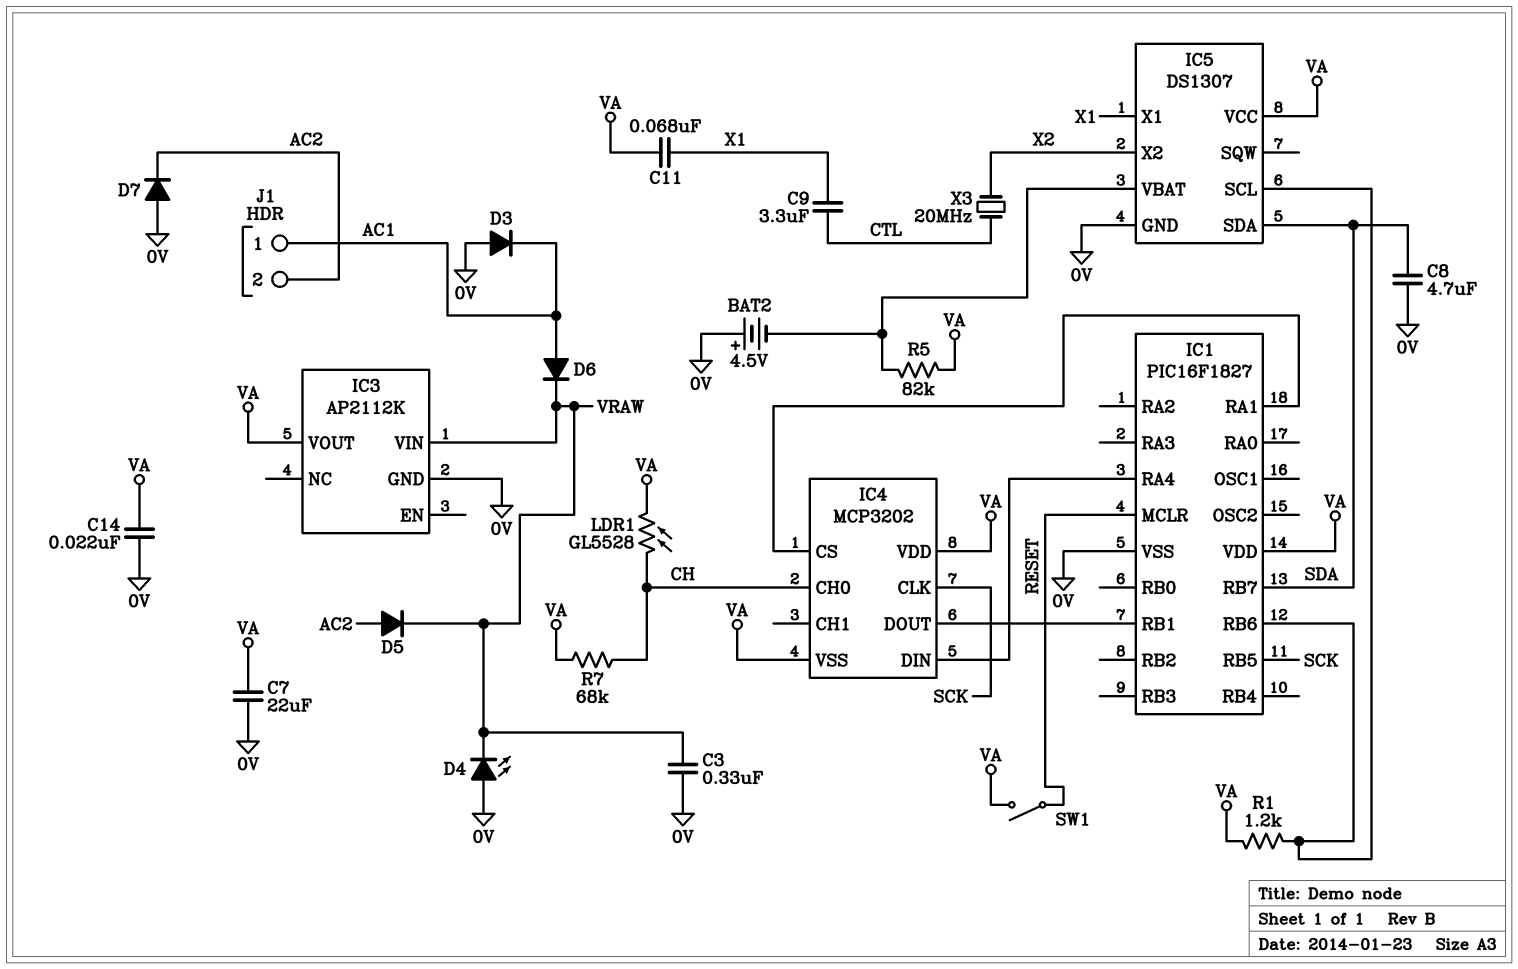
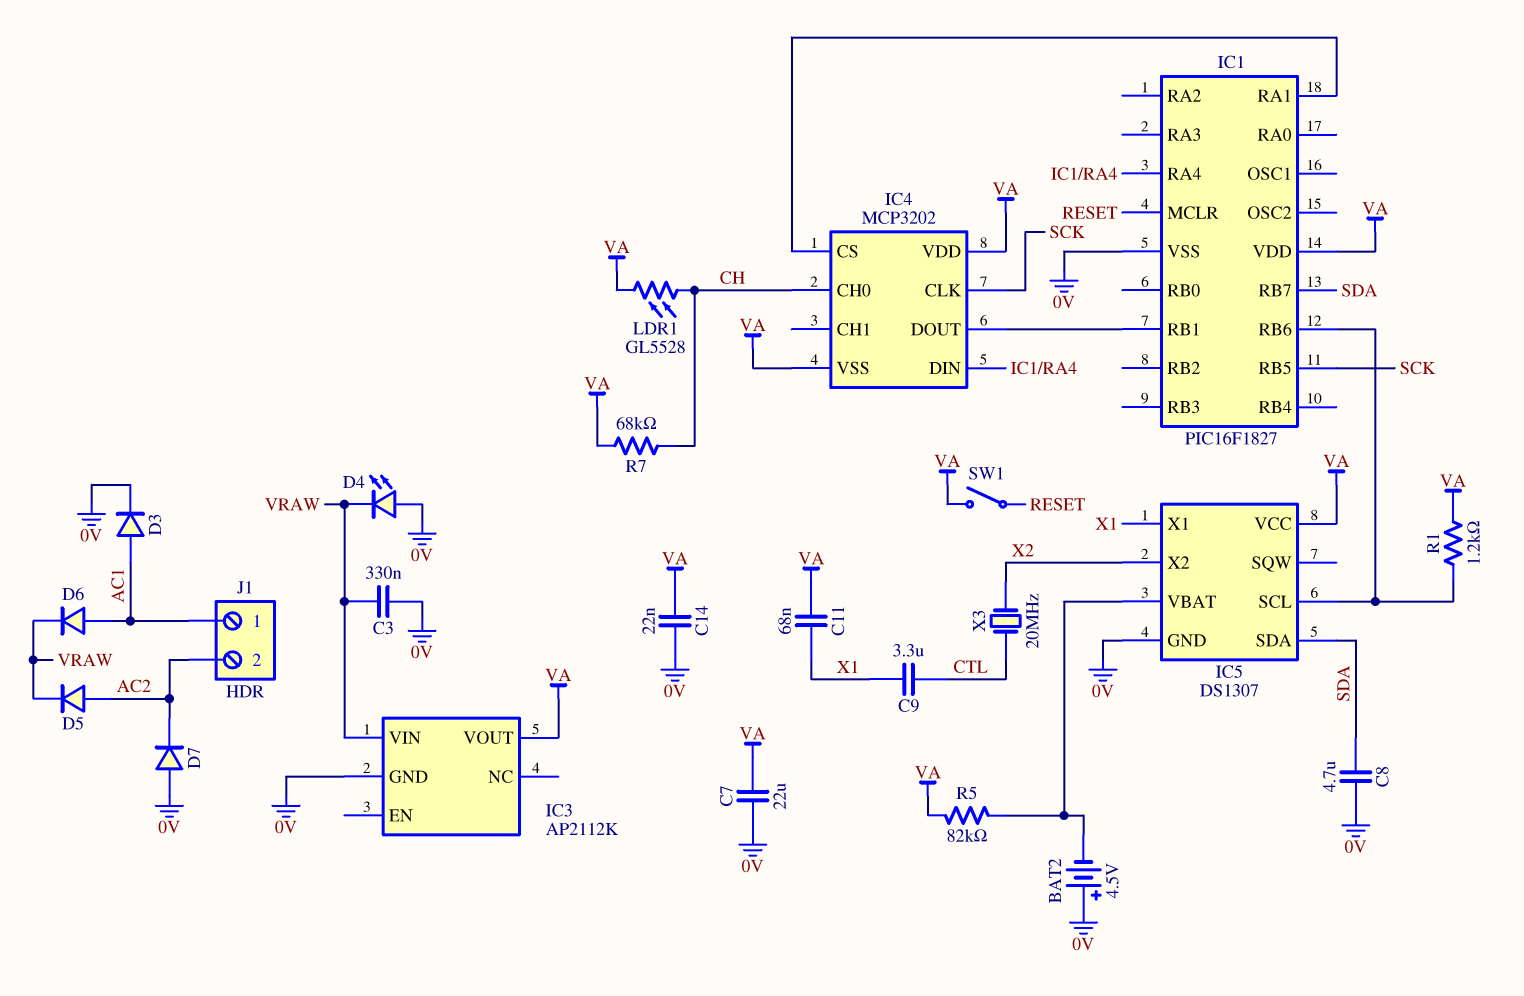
D3: diode (A 0V, K AC1) -> diode (A AC1, K 0V)

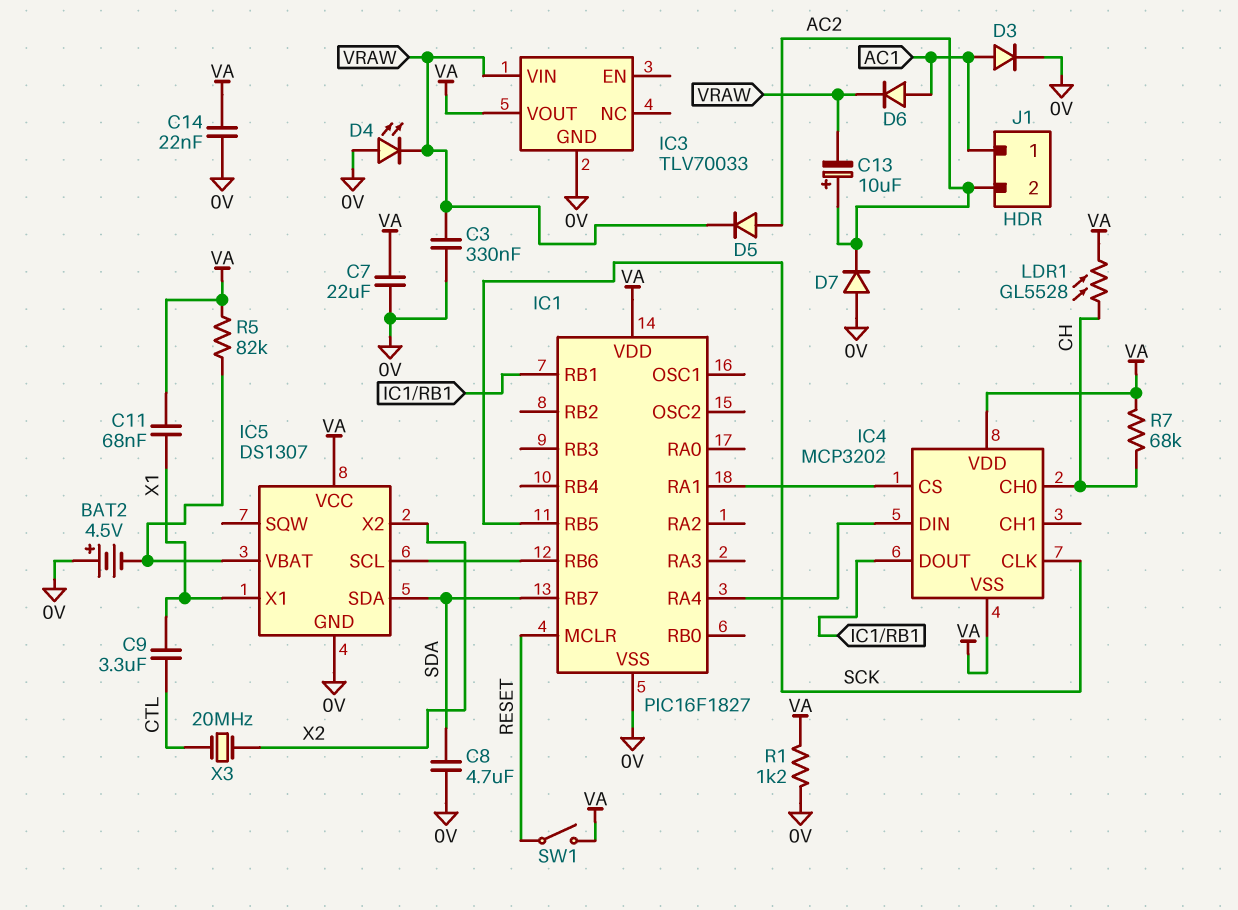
C13: none -> 10uF (plus AC2, minus VRAW)
IC3: AP2112K -> TLV70033
R1: 1.2k (IC1/RB6, VA) -> 1.2k (0V, VA)

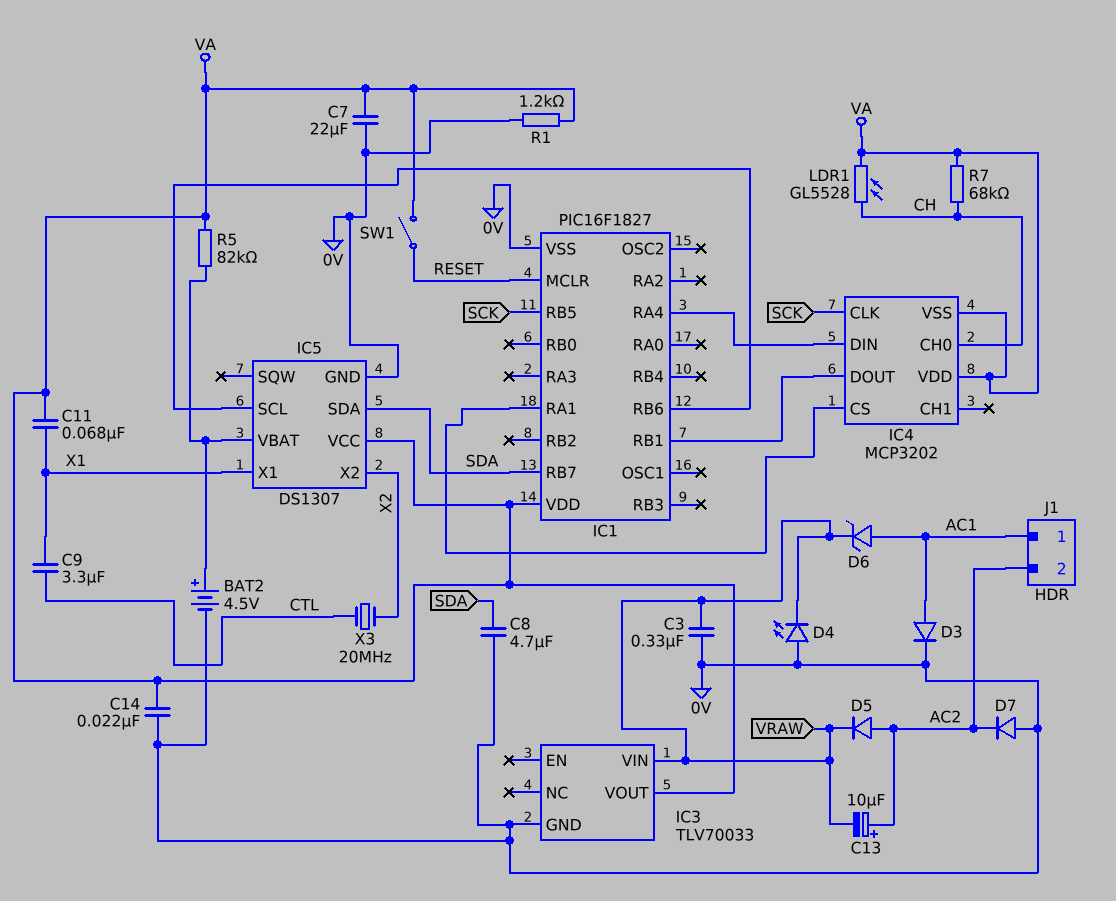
BAT2: 4.5V (plus 0V, minus IC5/VBAT) -> 4.5V (plus IC5/VBAT, minus 0V)
D6: diode (A AC1, K VRAW) -> zener (A AC1, K VRAW)

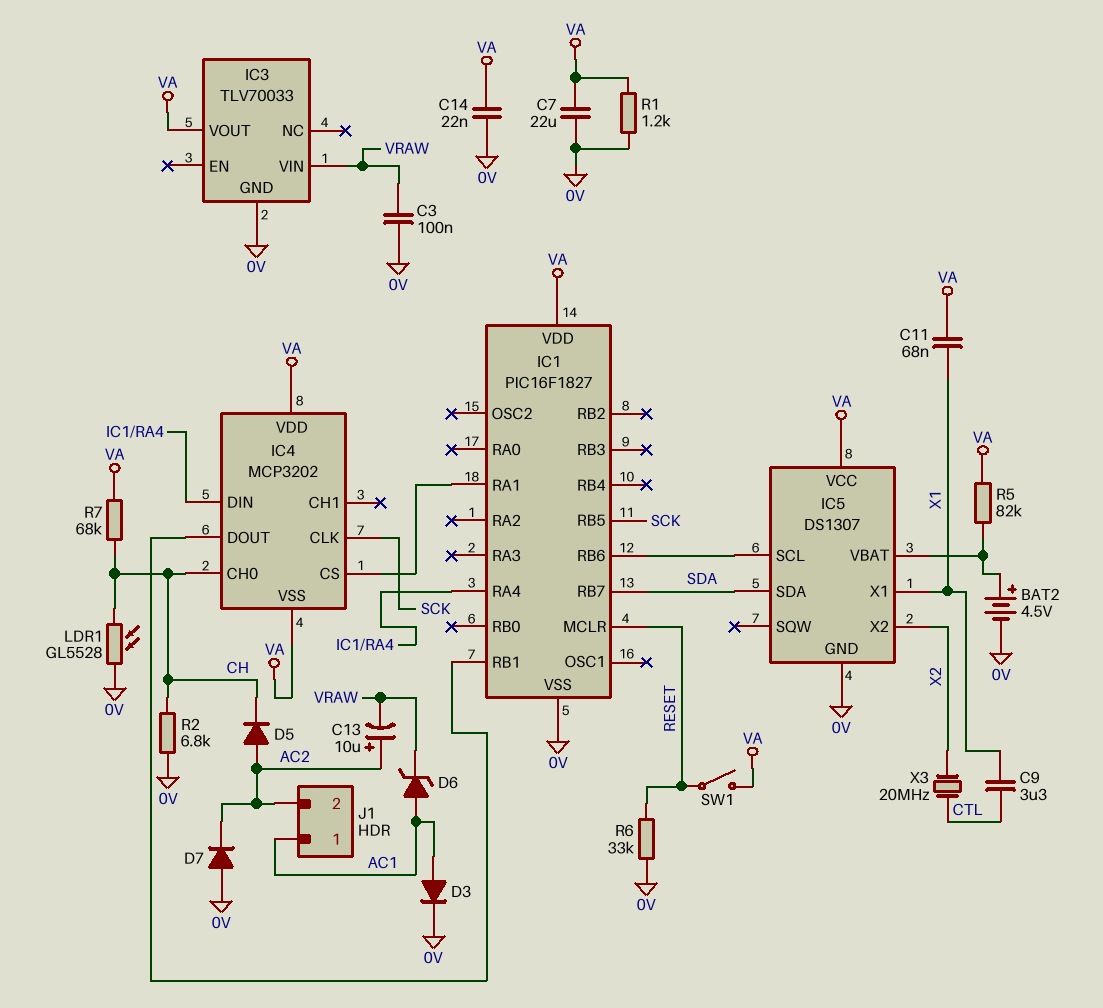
C3: 330nF (0V, VRAW) -> 100nF (0V, VRAW)
C8: 4.7uF (0V, SDA) -> none
D4: LED (A 0V, K VRAW) -> none
D5: diode (A AC2, K VRAW) -> diode (A AC2, K CH)
LDR1: GL5528 (CH, VA) -> GL5528 (0V, CH)
R2: none -> 6.8k (0V, CH)
R6: none -> 33k (0V, RESET)

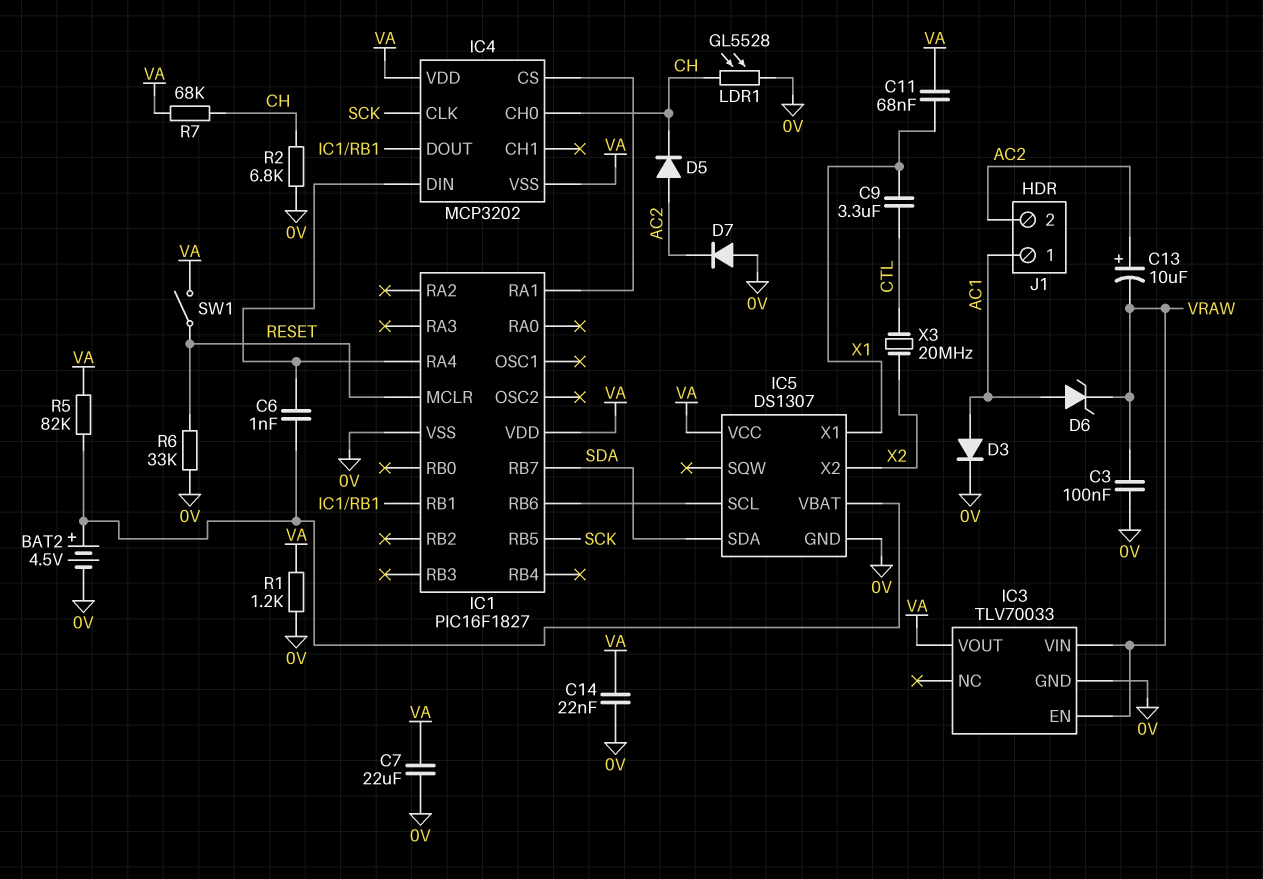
C6: none -> 1nF (IC1/RA4, IC5/VBAT)
IC3 pin EN: none -> VRAW

